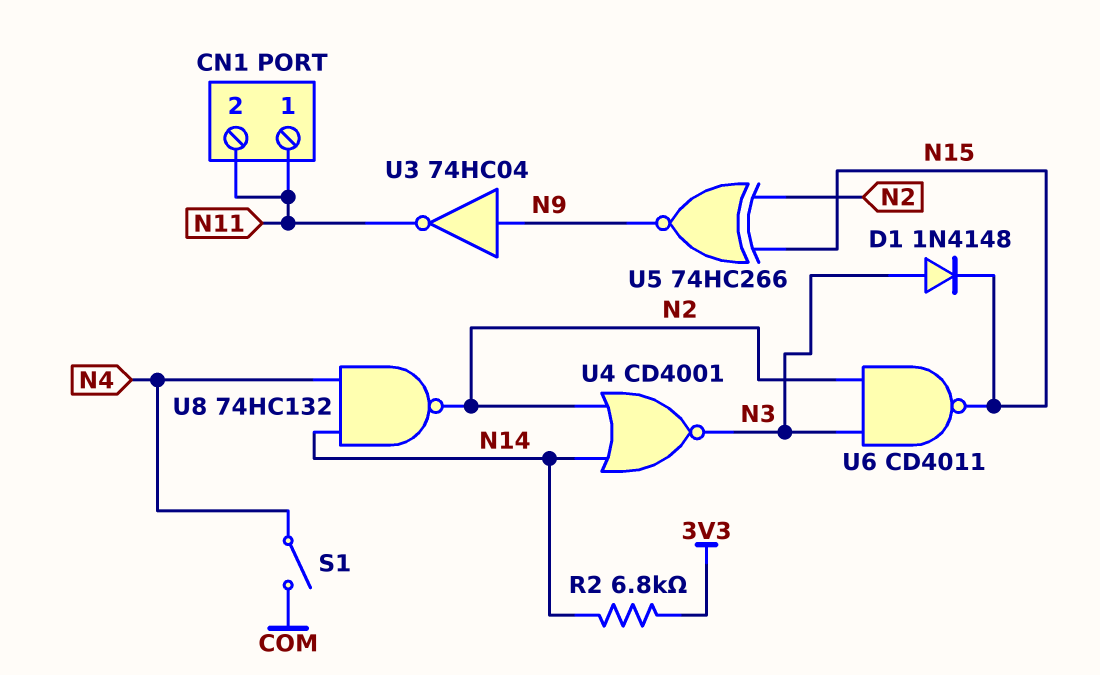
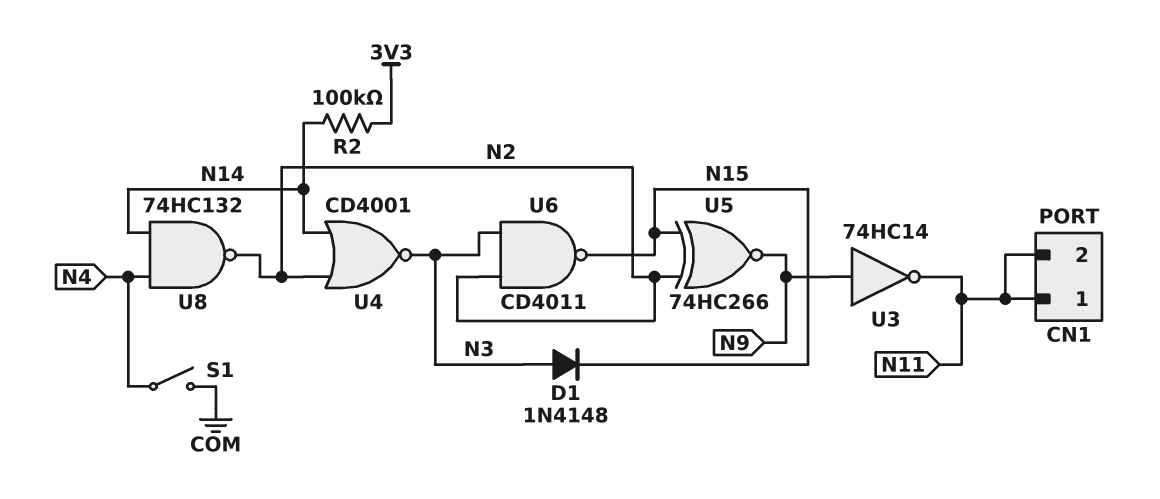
R2: 6.8k (3V3, N14) -> 100k (3V3, N14)
U3: NOT 74HC04 (in N9, out N11) -> NOT 74HC14 (in N9, out N11)

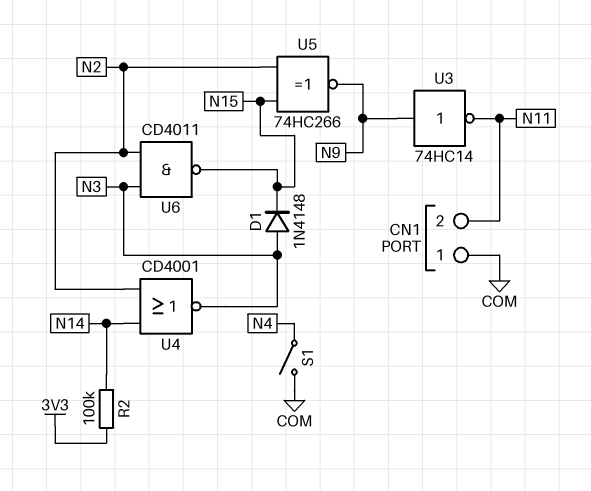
CN1 pin 1: N11 -> COM
U8: NAND 74HC132 (in N4, in N14, out N2) -> none

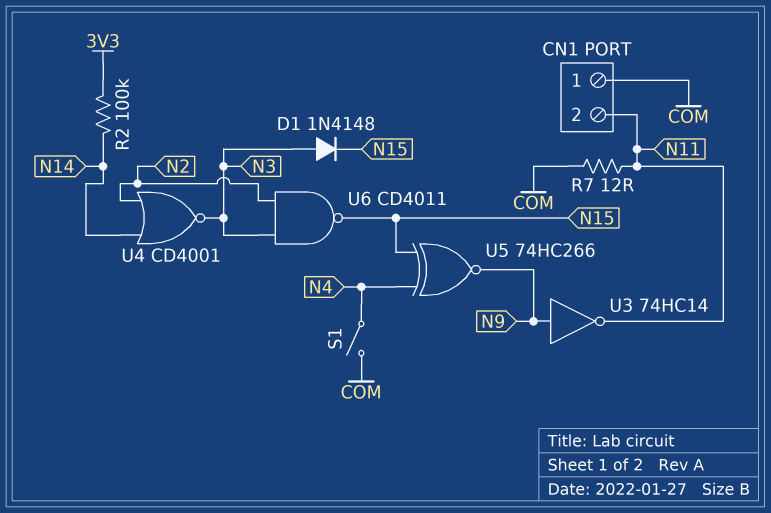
R7: none -> 12 (COM, N11)
U5: XNOR 74HC266 (in N2, in N15, out N9) -> XNOR 74HC266 (in N4, in N15, out N9)

